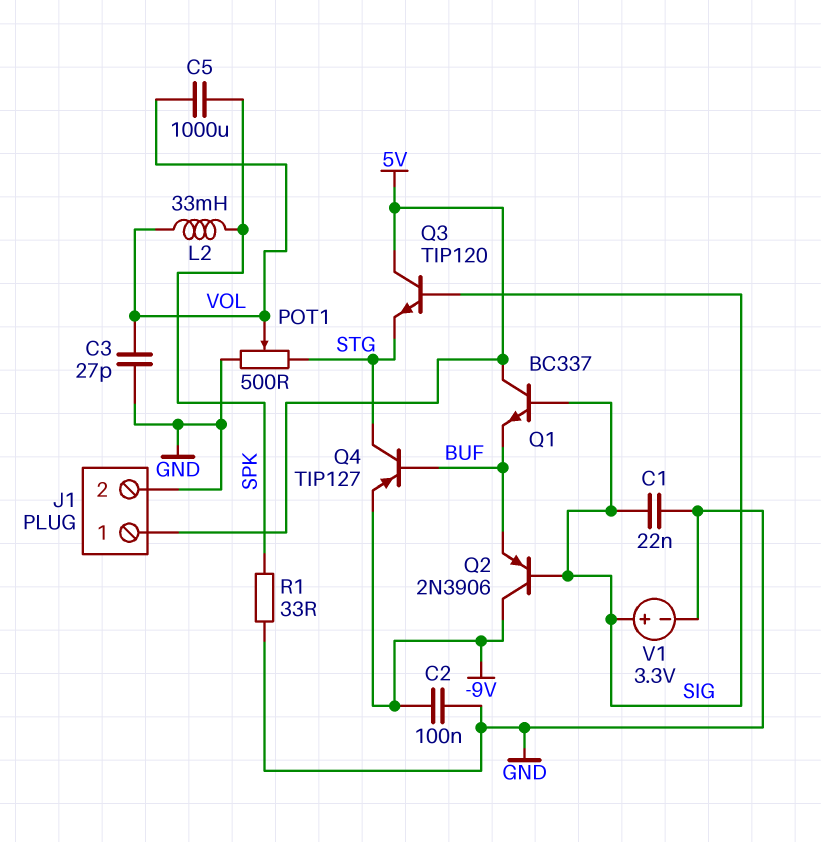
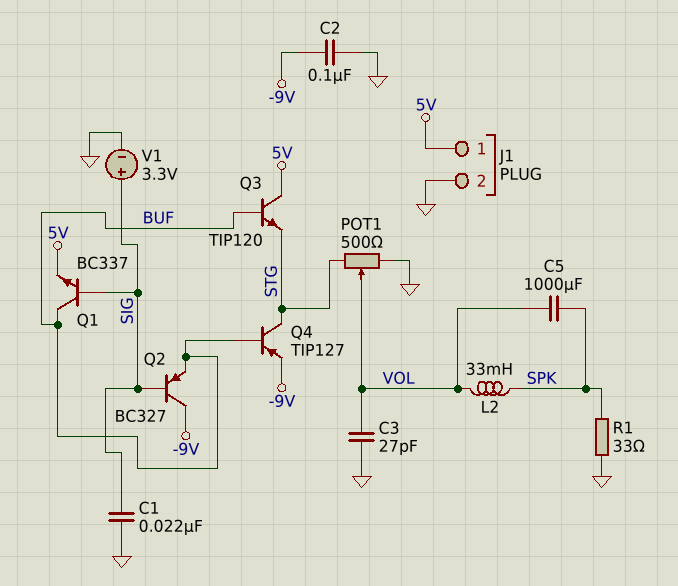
Q1: NPN BC337 (B SIG, C 5V, E BUF) -> NPN BC337 (B SIG, C BUF, E 5V)
Q2: PNP 2N3906 (B SIG, C -9V, E BUF) -> PNP BC327 (B SIG, C -9V, E BUF)
Q3: NPN TIP120 (B SIG, C 5V, E STG) -> NPN TIP120 (B BUF, C 5V, E STG)

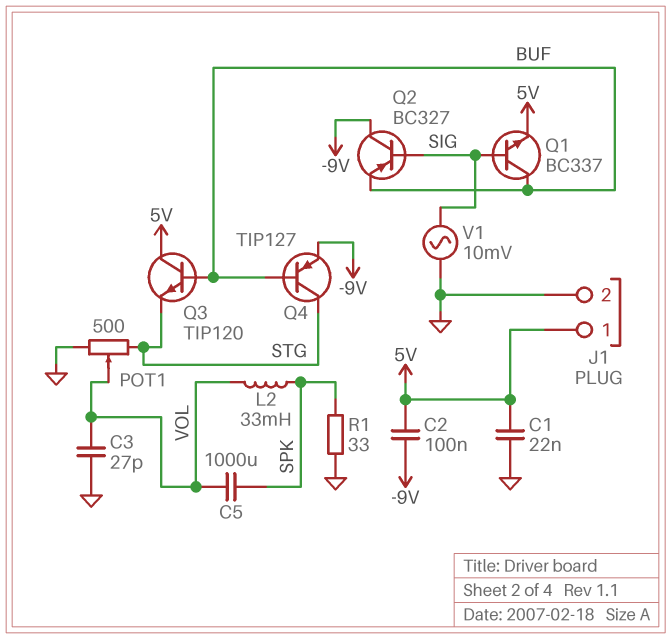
C1: 22nF (GND, SIG) -> 22nF (5V, GND)
C2: 100nF (-9V, GND) -> 100nF (-9V, 5V)
V1: 3.3V (plus SIG, minus GND) -> AC 10mV (GND, SIG)

